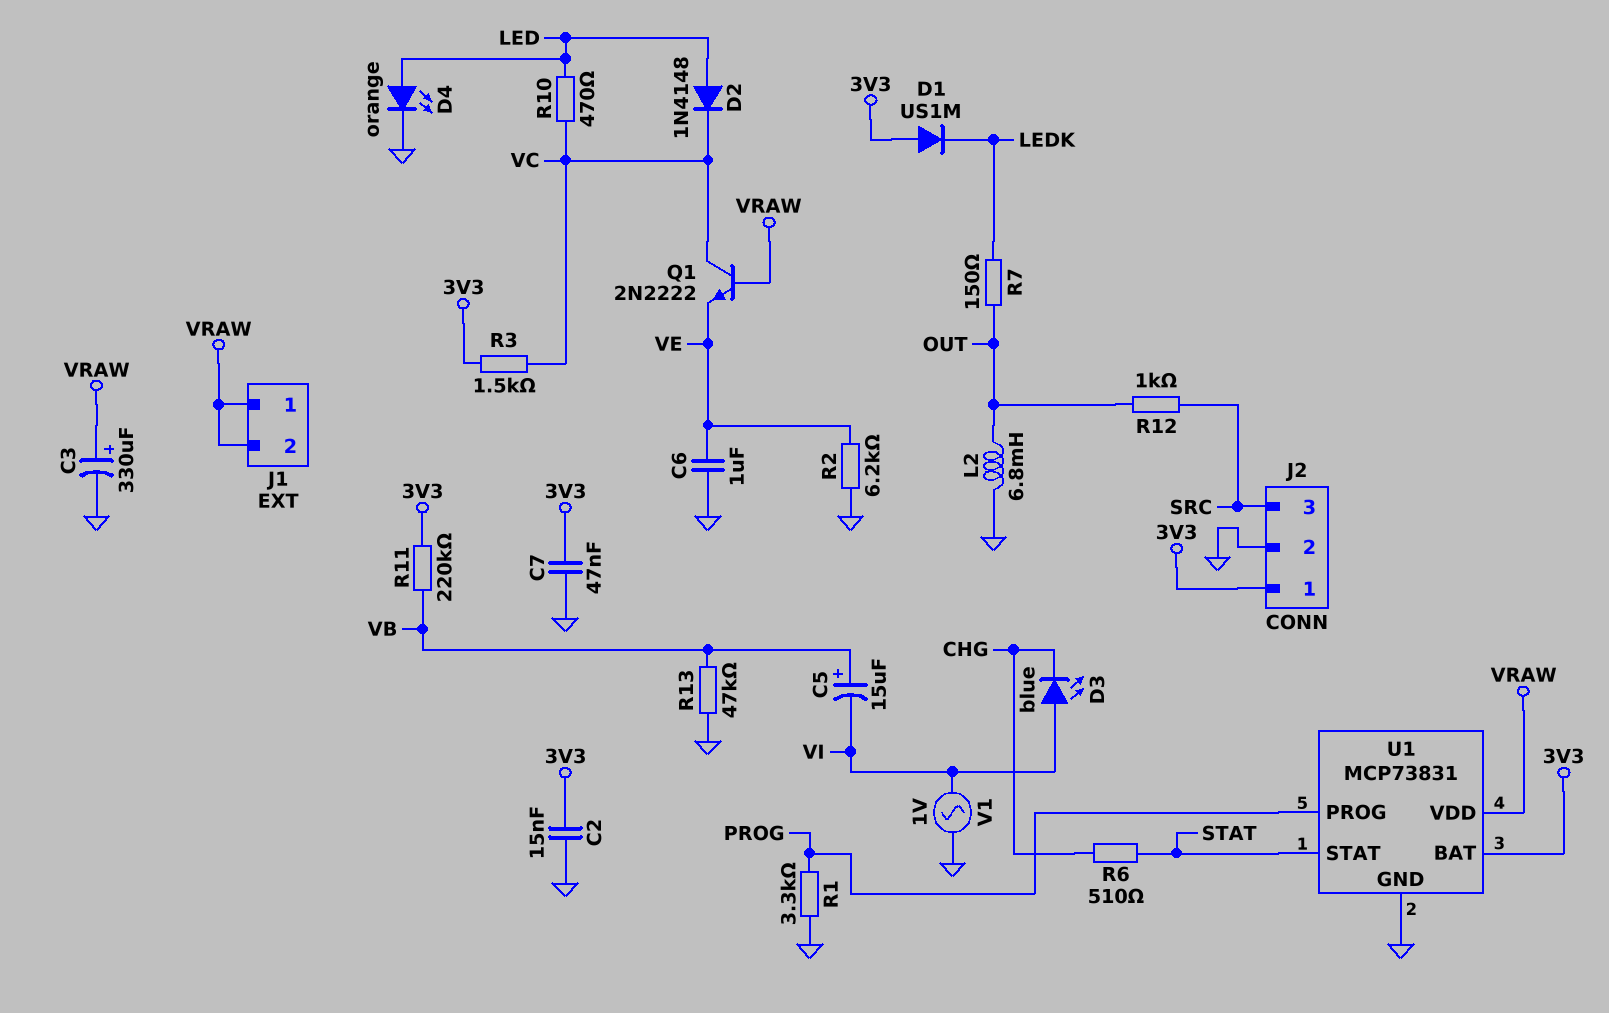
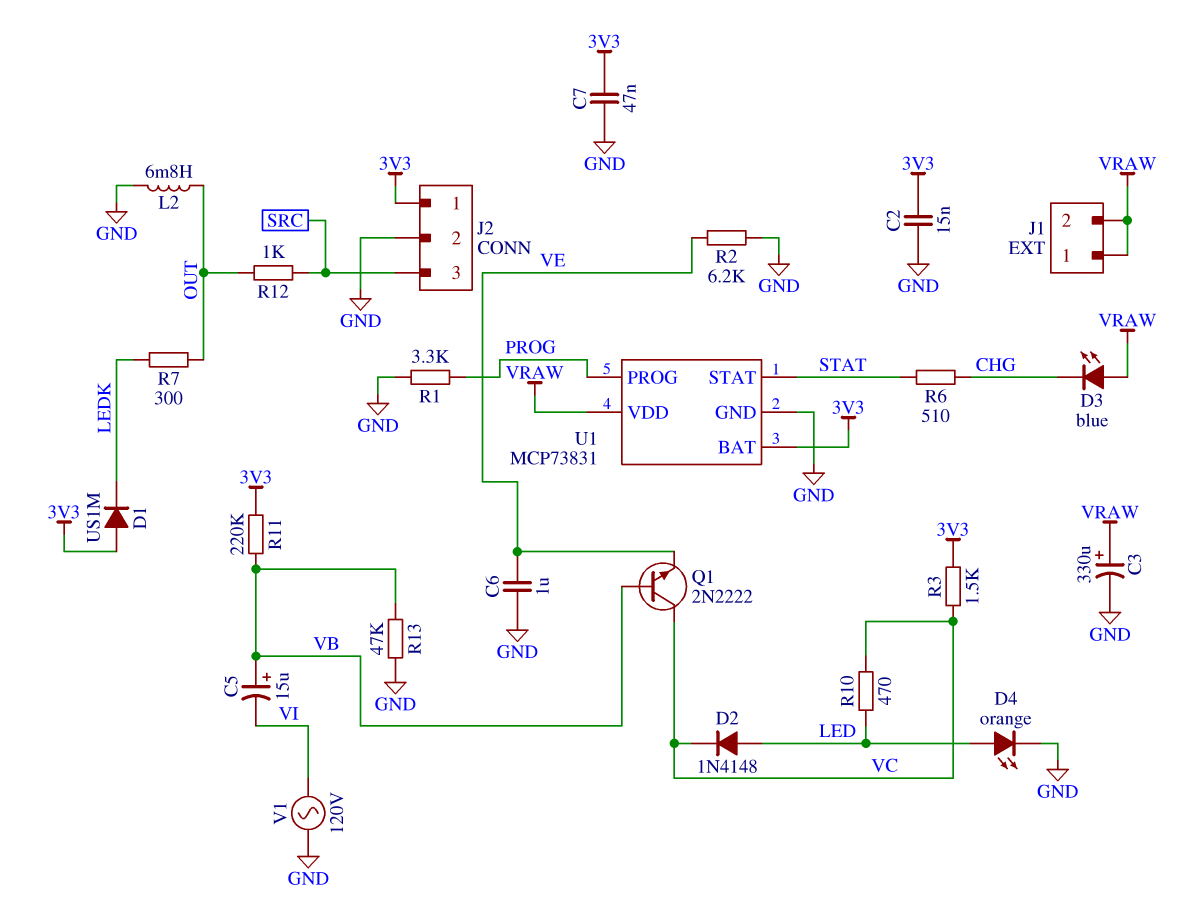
D3: LED blue (A VI, K CHG) -> LED blue (A VRAW, K CHG)
Q1: NPN 2N2222 (B VRAW, C VC, E VE) -> NPN 2N2222 (B VB, C VC, E VE)
R7: 150 (LEDK, OUT) -> 300 (LEDK, OUT)
V1: AC 1V (GND, VI) -> AC 120V (GND, VI)

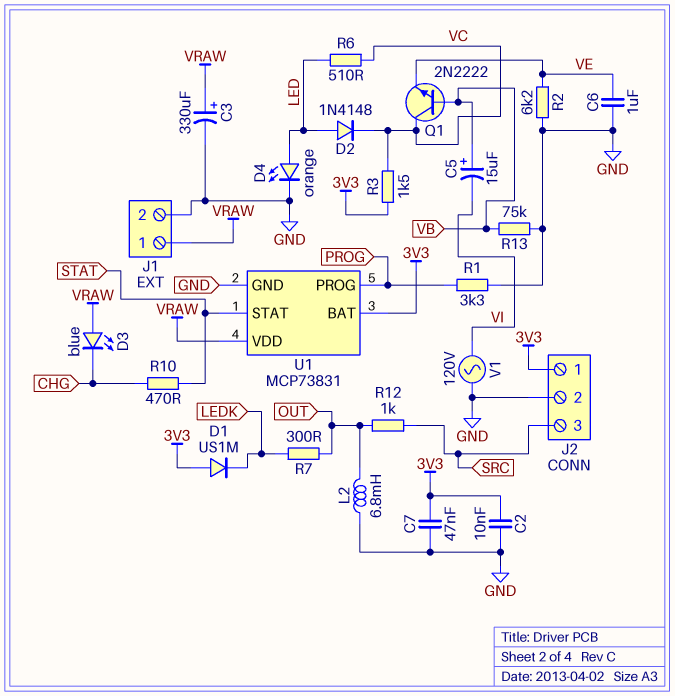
C2: 15nF (3V3, GND) -> 10nF (3V3, GND)
J1 pin 2: VRAW -> GND
R6: 510 (CHG, STAT) -> 510 (LED, VC)
R10: 470 (LED, VC) -> 470 (CHG, STAT)
R11: 220k (3V3, VB) -> none
R13: 47k (GND, VB) -> 75k (GND, VB)

